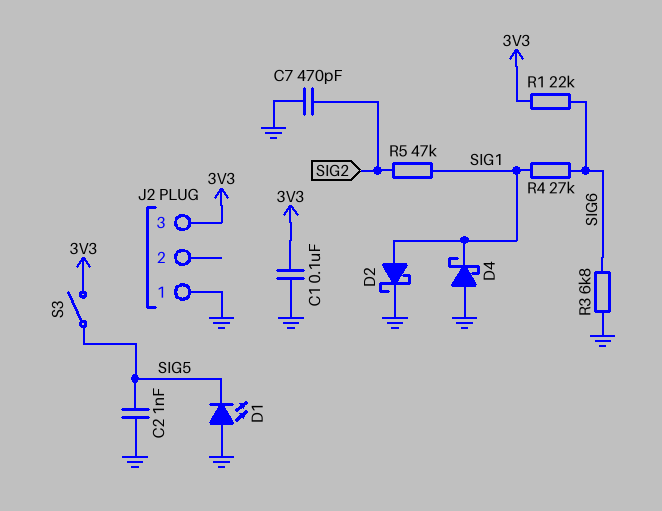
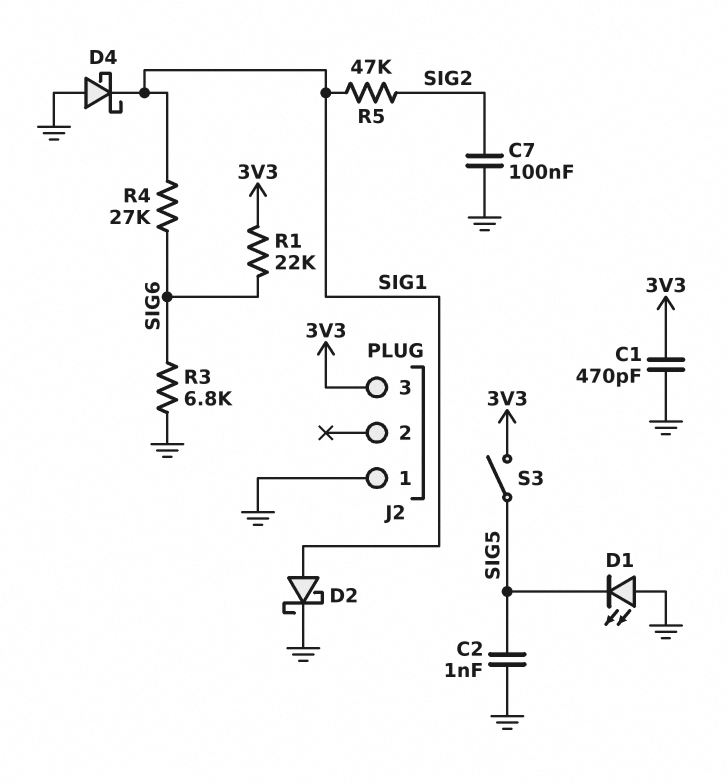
C1: 100nF (3V3, GND) -> 470pF (3V3, GND)
C7: 470pF (GND, SIG2) -> 100nF (GND, SIG2)

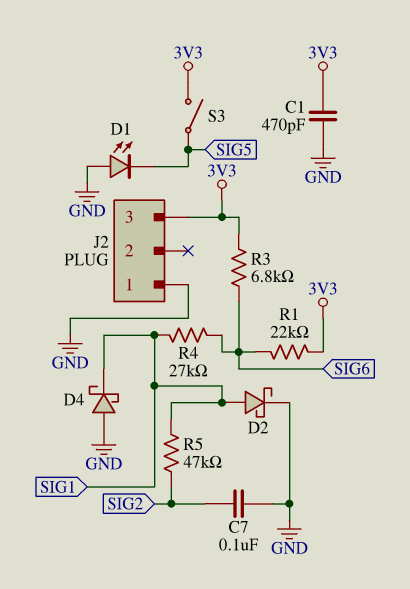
C2: 1nF (GND, SIG5) -> none
R3: 6.8k (GND, SIG6) -> 6.8k (3V3, SIG6)

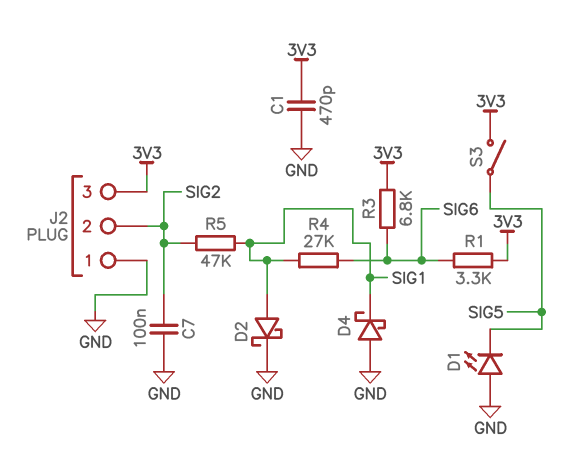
J2 pin 2: none -> SIG2
R1: 22k (3V3, SIG6) -> 3.3k (3V3, SIG6)

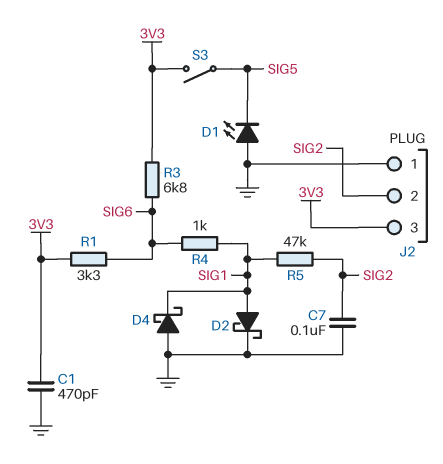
R4: 27k (SIG1, SIG6) -> 1k (SIG1, SIG6)

